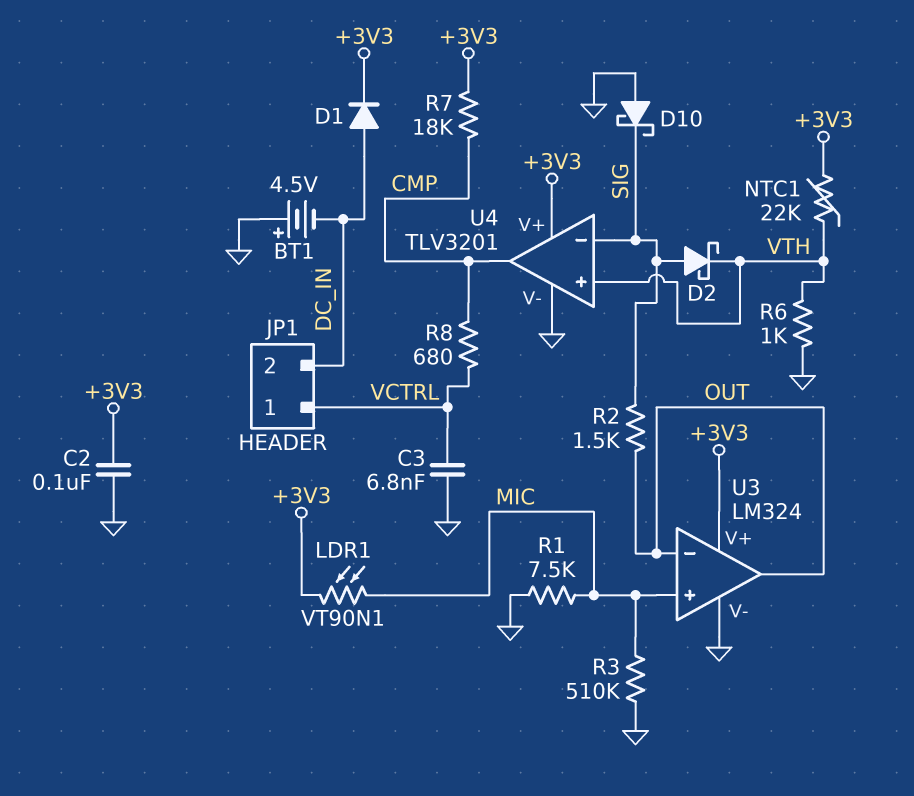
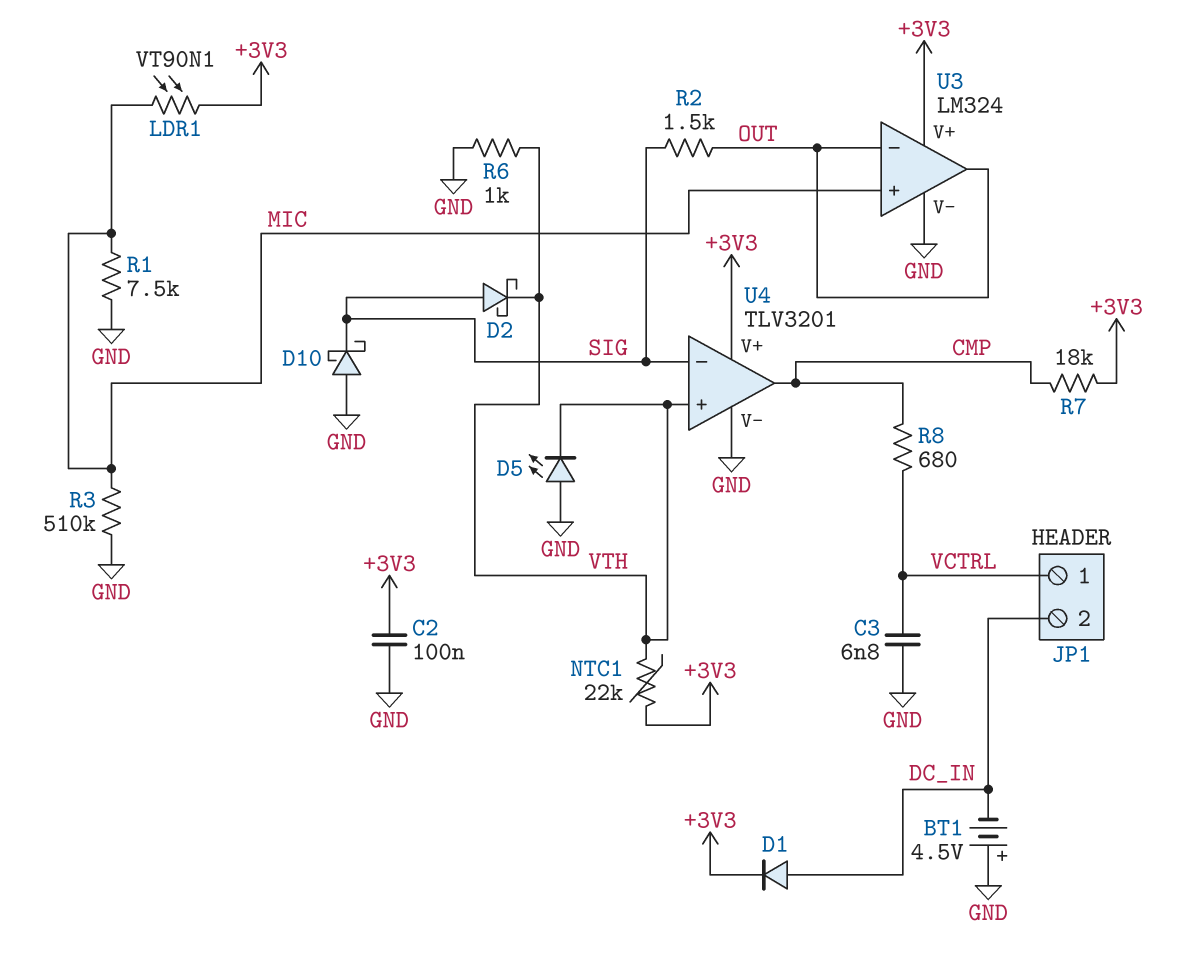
D5: none -> LED (A GND, K VTH)

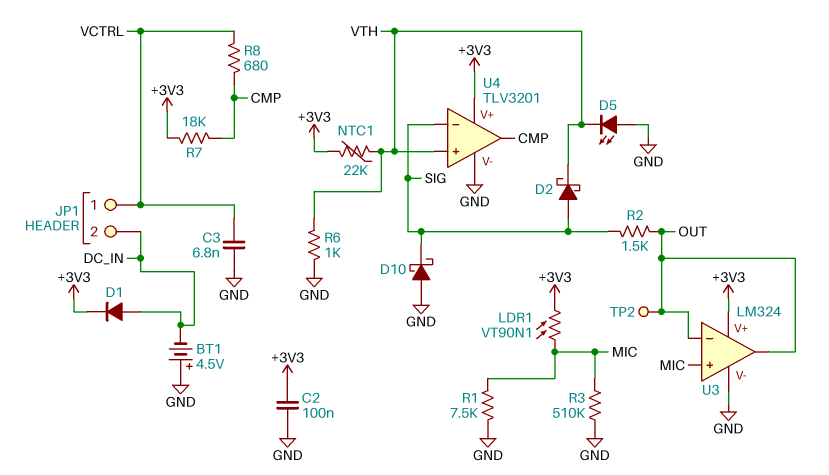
TP2: none -> test point (OUT)

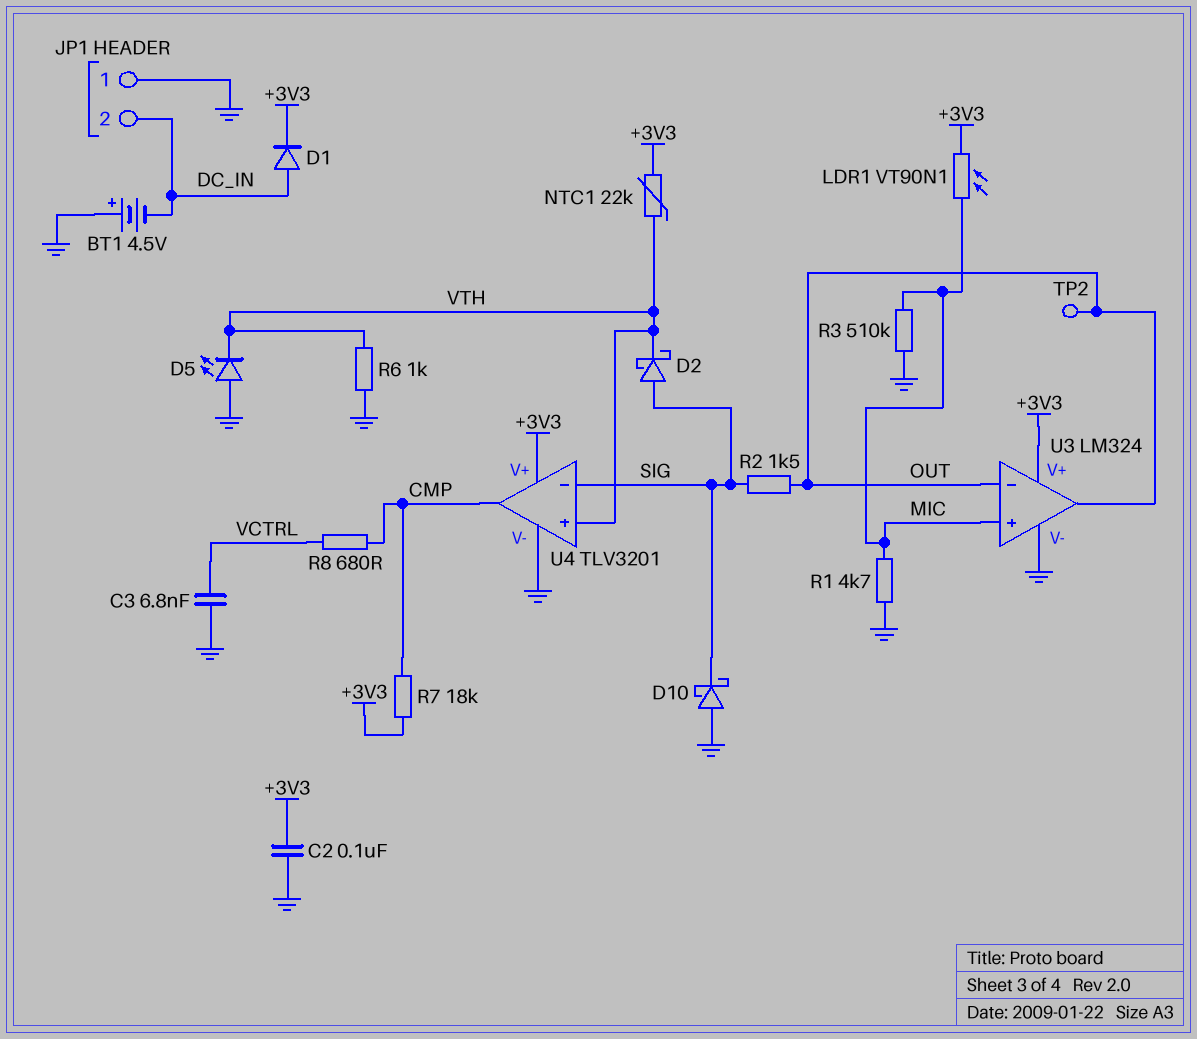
JP1 pin 1: VCTRL -> GND
R1: 7.5k (GND, MIC) -> 4.7k (GND, MIC)

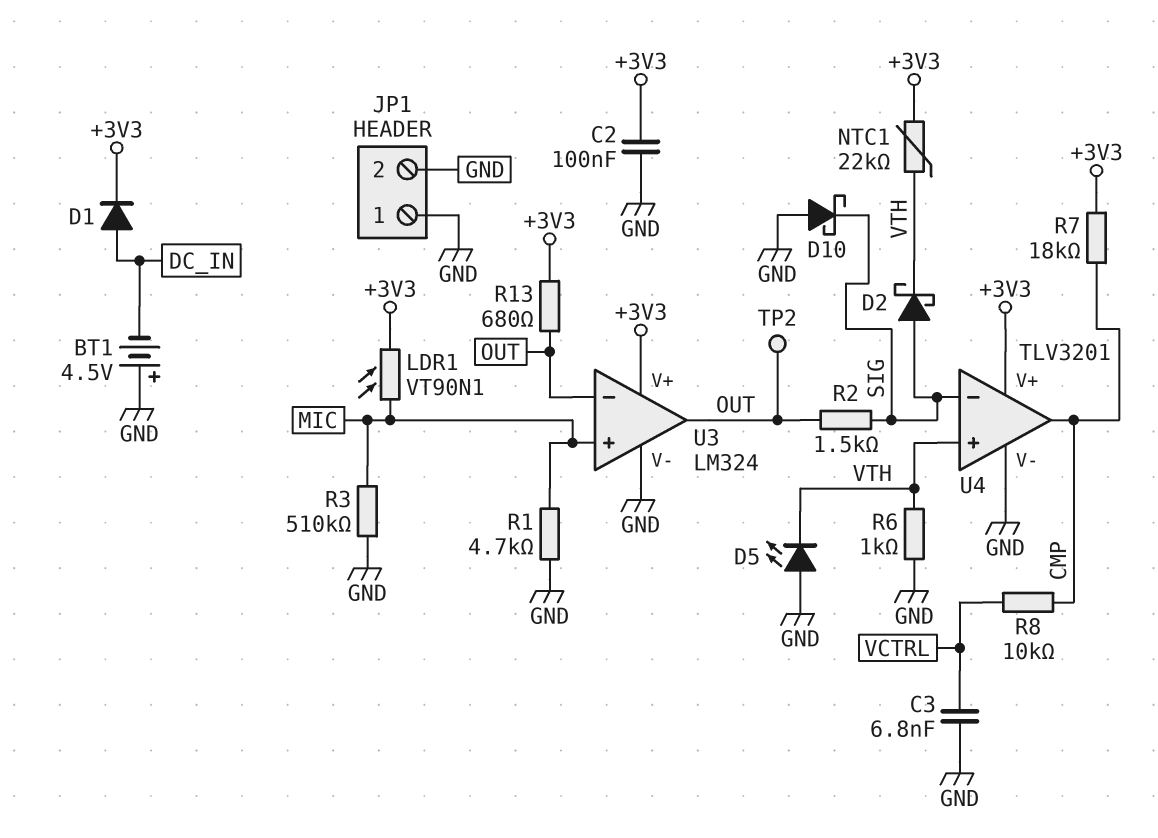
JP1 pin 2: DC_IN -> GND
R8: 680 (CMP, VCTRL) -> 10k (CMP, VCTRL)
R13: none -> 680 (+3V3, OUT)

